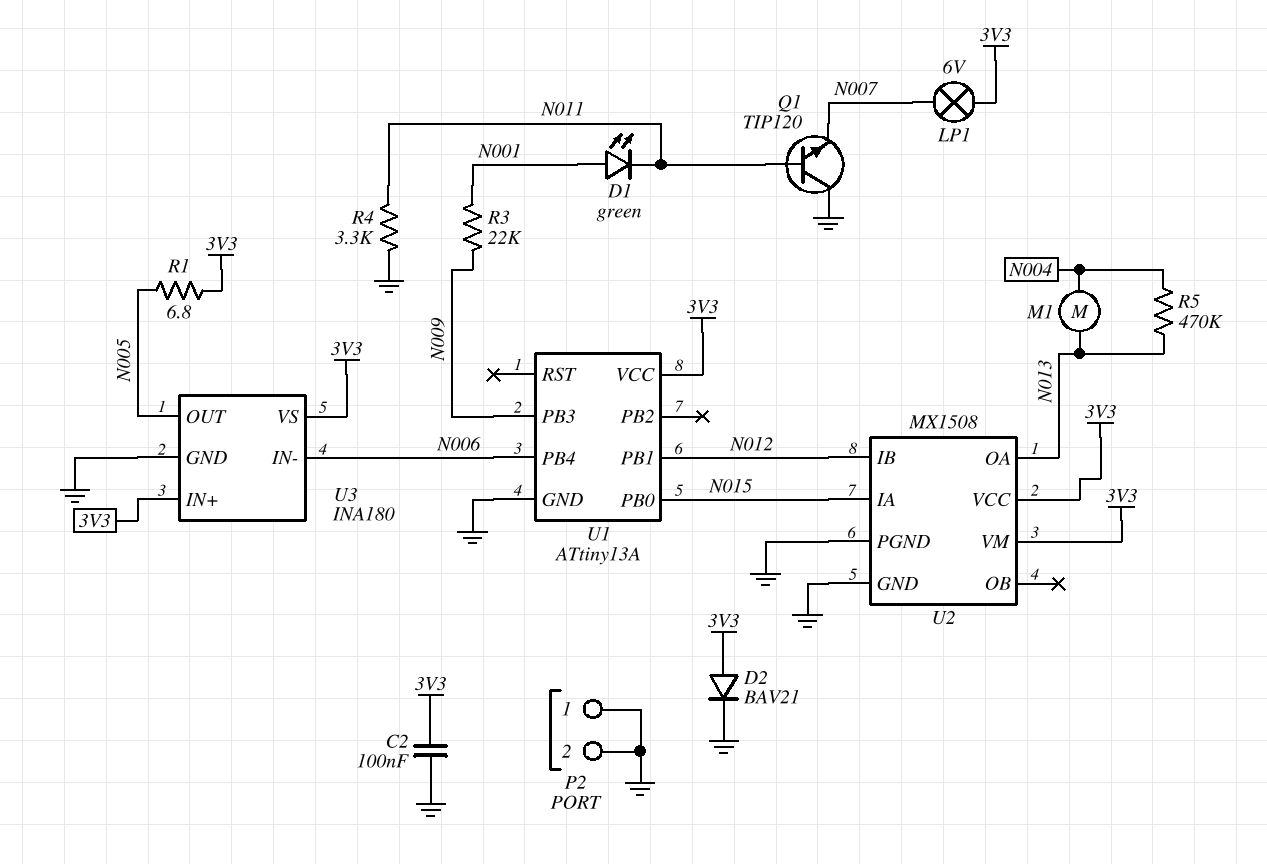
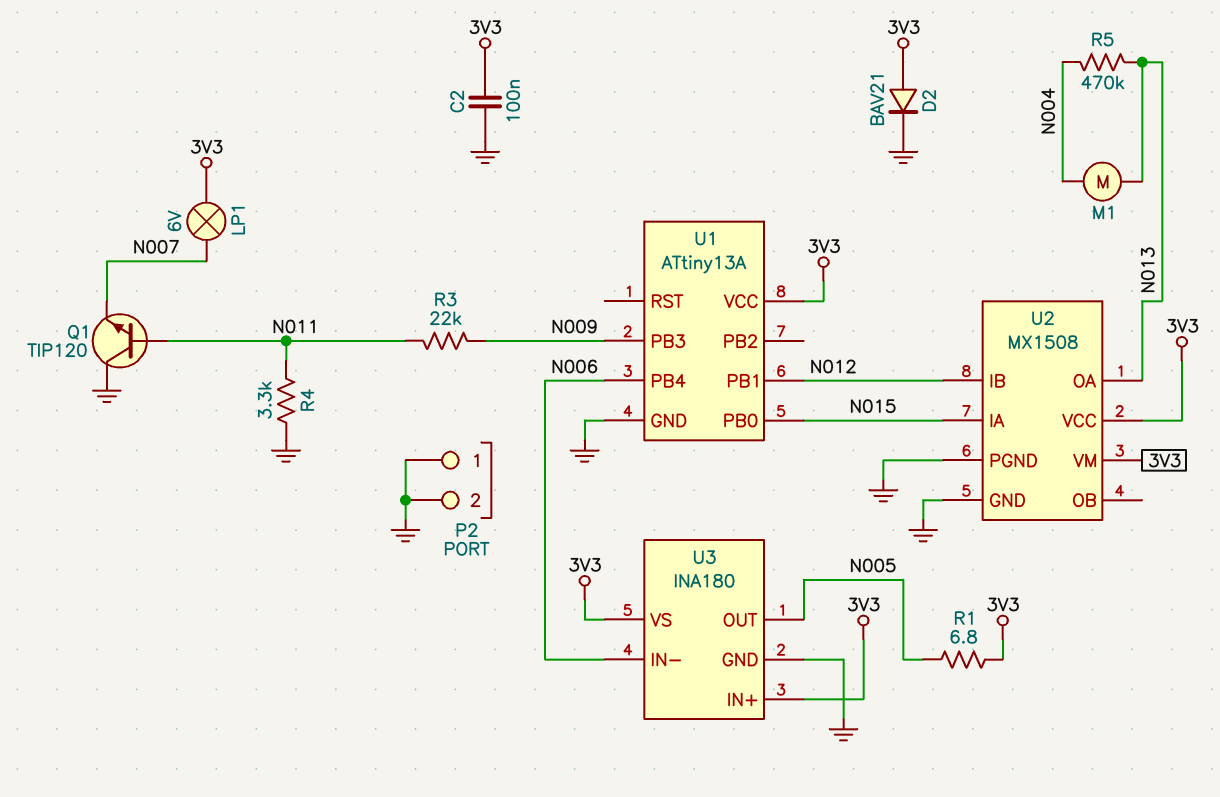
D1: LED green (A N001, K N011) -> none
R3: 22k (N001, N009) -> 22k (N009, N011)

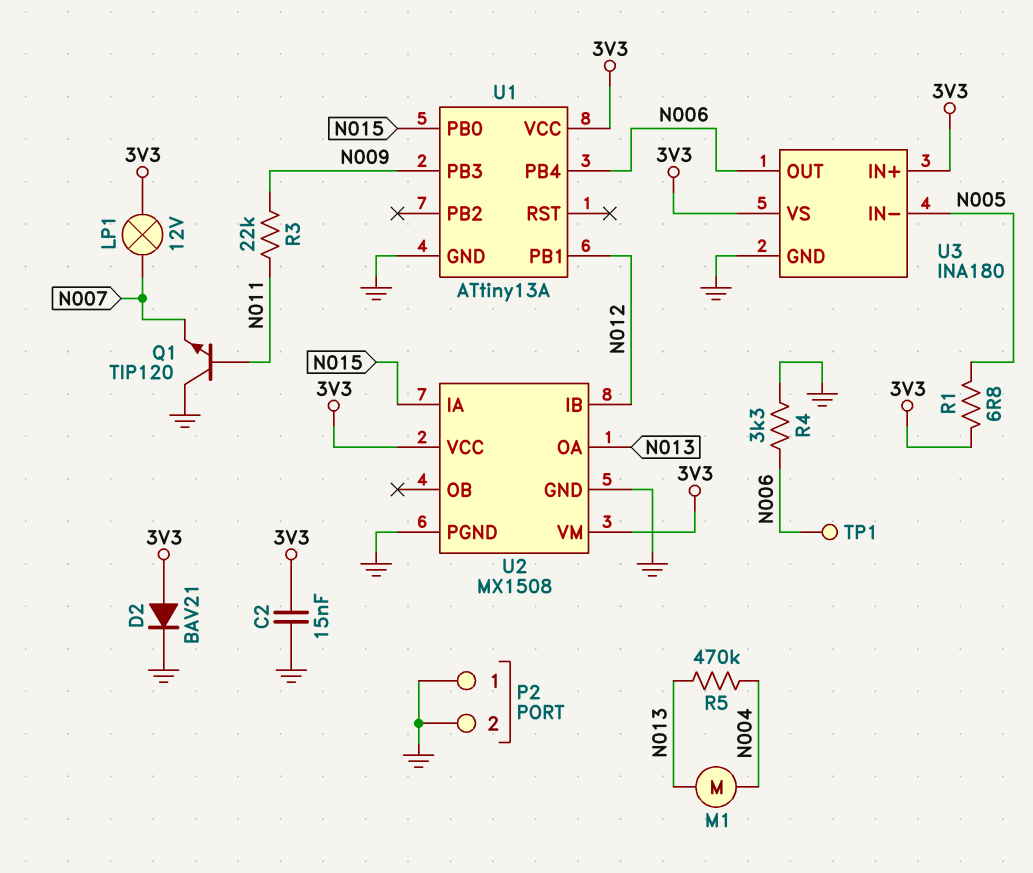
C2: 100nF (3V3, GND) -> 15nF (3V3, GND)
LP1: lamp 6V (3V3, N007) -> lamp 12V (3V3, N007)
R4: 3.3k (GND, N011) -> 3.3k (GND, N006)
TP1: none -> test point (N006)
U3 pin IN-: N006 -> N005
U3 pin OUT: N005 -> N006

